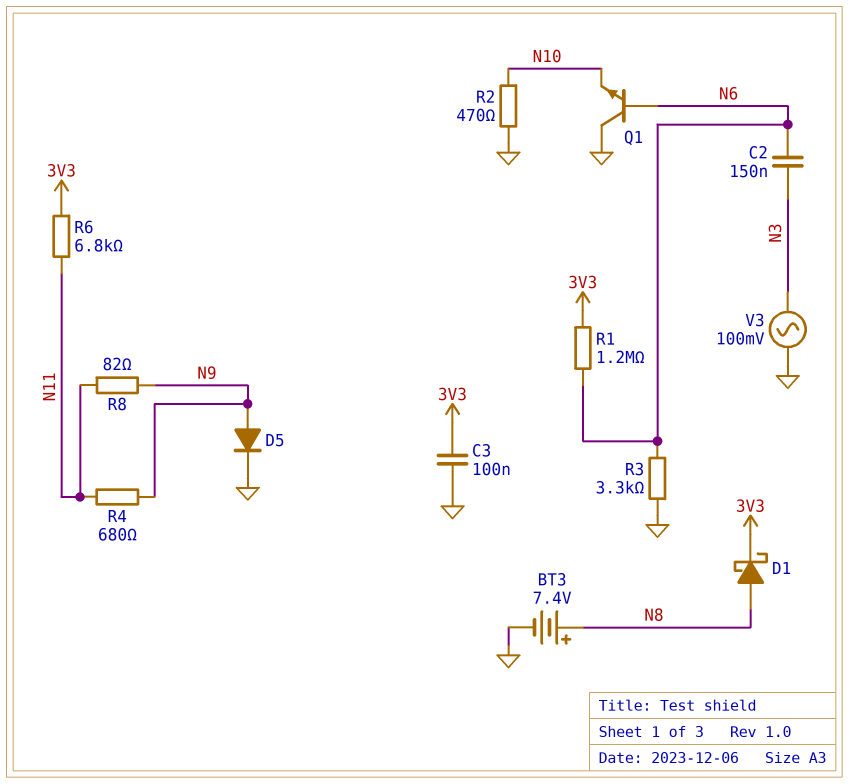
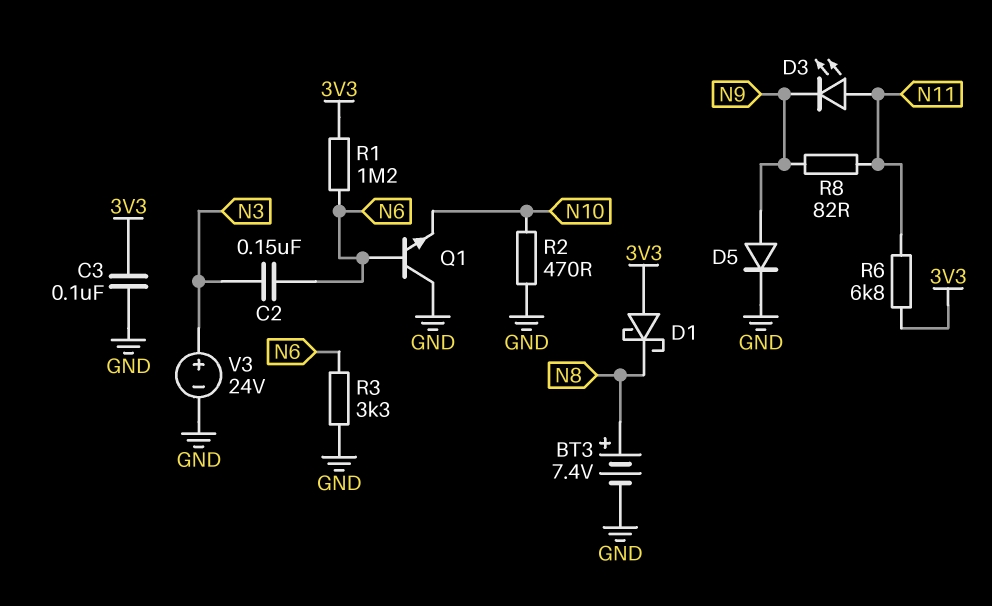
D1: schottky (A N8, K 3V3) -> schottky (A 3V3, K N8)
D3: none -> LED (A N11, K N9)
R4: 680 (N9, N11) -> none
V3: AC 100mV (GND, N3) -> 24V (plus N3, minus GND)

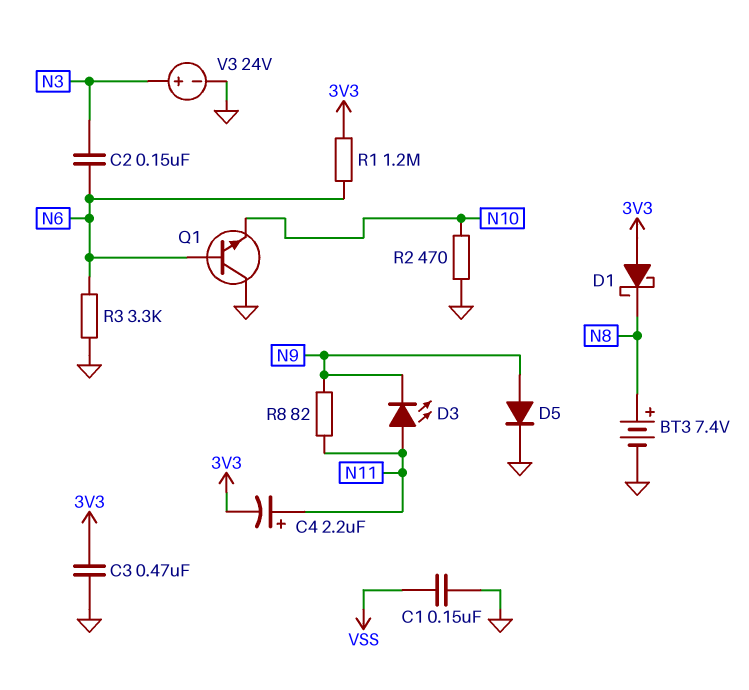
C1: none -> 150nF (GND, VSS)
C3: 100nF (3V3, GND) -> 470nF (3V3, GND)
C4: none -> 2.2uF (plus N11, minus 3V3)
R6: 6.8k (3V3, N11) -> none

